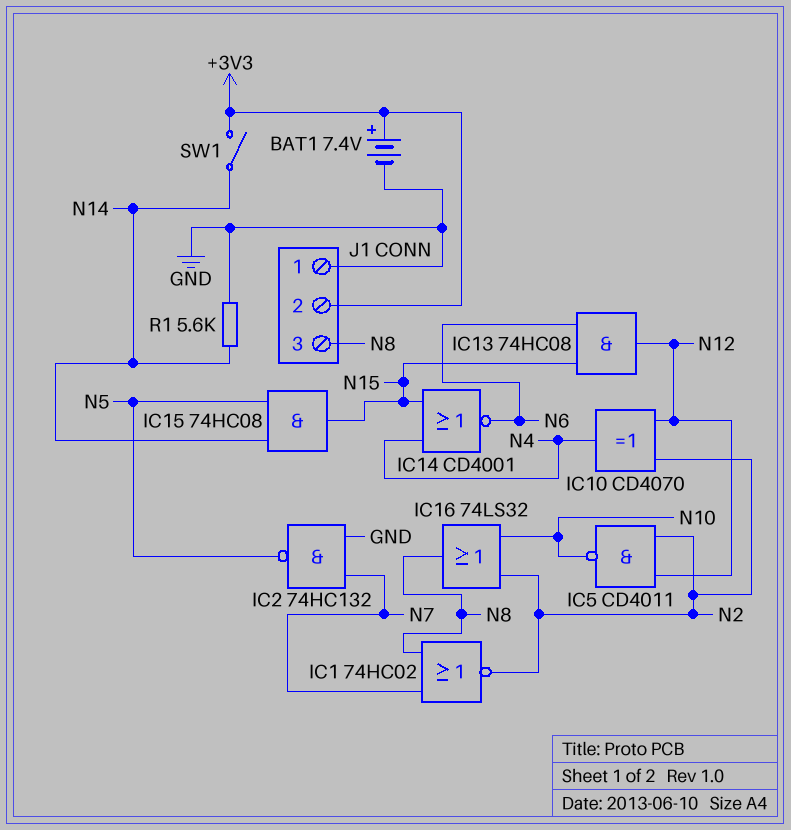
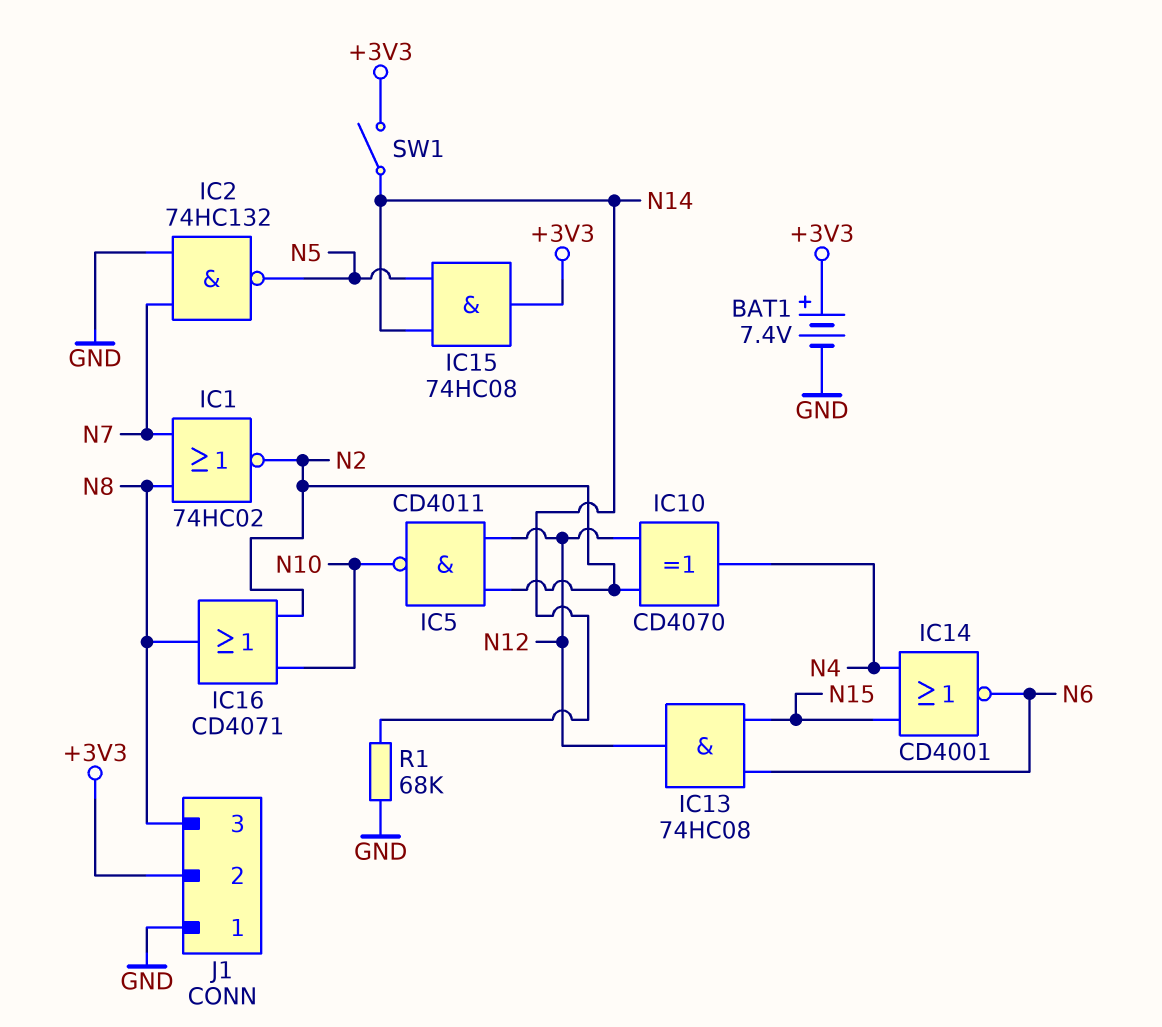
IC15: AND 74HC08 (in N5, in N14, out N15) -> AND 74HC08 (in N5, in N14, out +3V3)
IC16: OR 74LS32 (in N2, in N10, out N8) -> OR CD4071 (in N2, in N10, out N8)
R1: 5.6k (GND, N14) -> 68k (GND, N14)

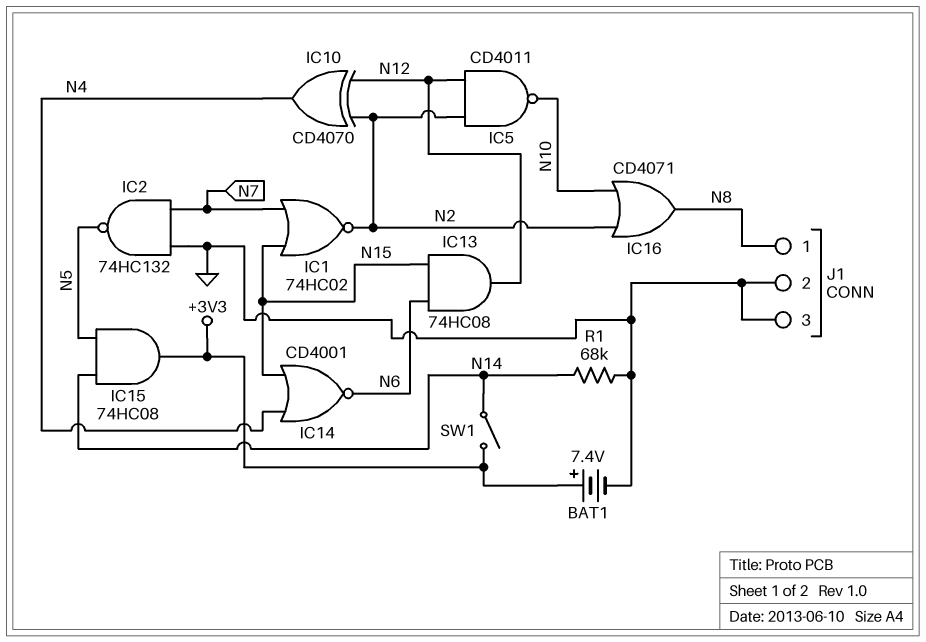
IC1: NOR 74HC02 (in N7, in N8, out N2) -> NOR 74HC02 (in N7, in N15, out N2)
J1 pin 1: GND -> N8
J1 pin 2: +3V3 -> GND
J1 pin 3: N8 -> GND

